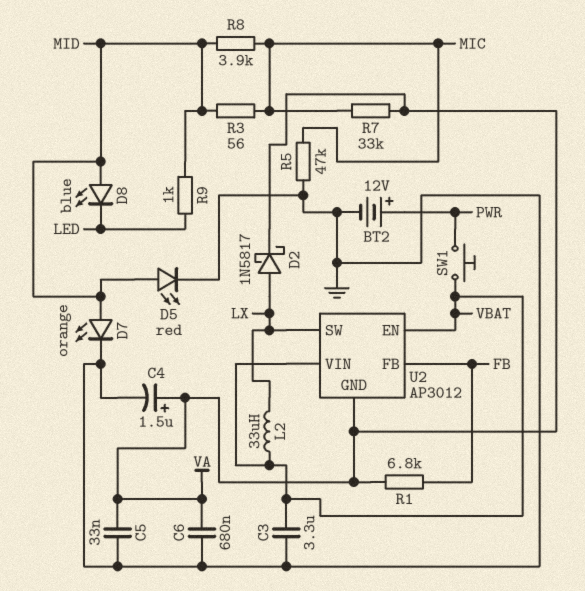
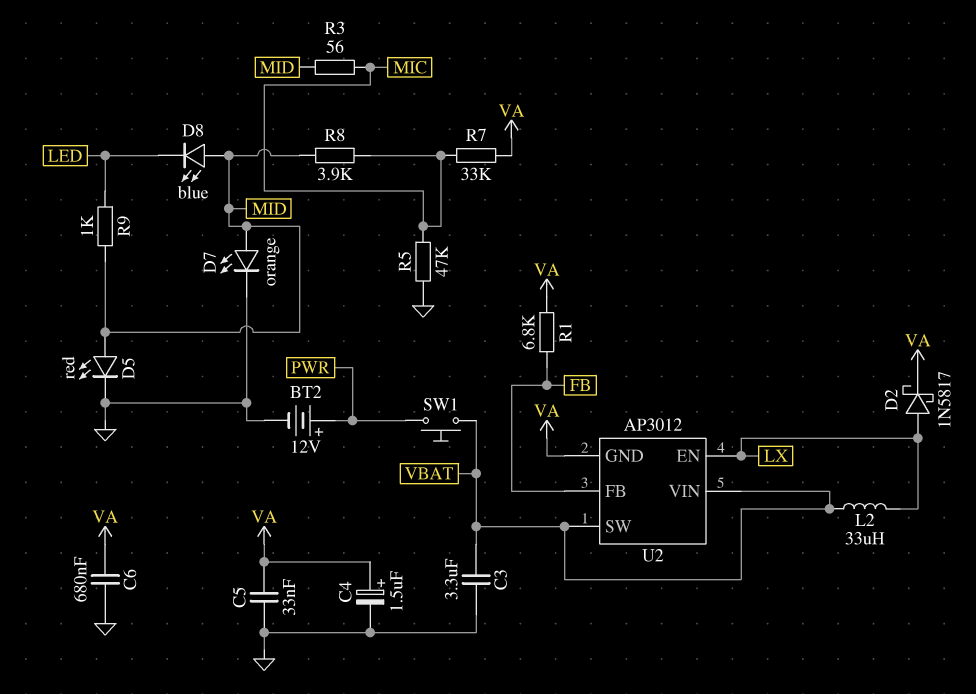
U2 pin EN: VBAT -> LX
U2 pin SW: LX -> VBAT

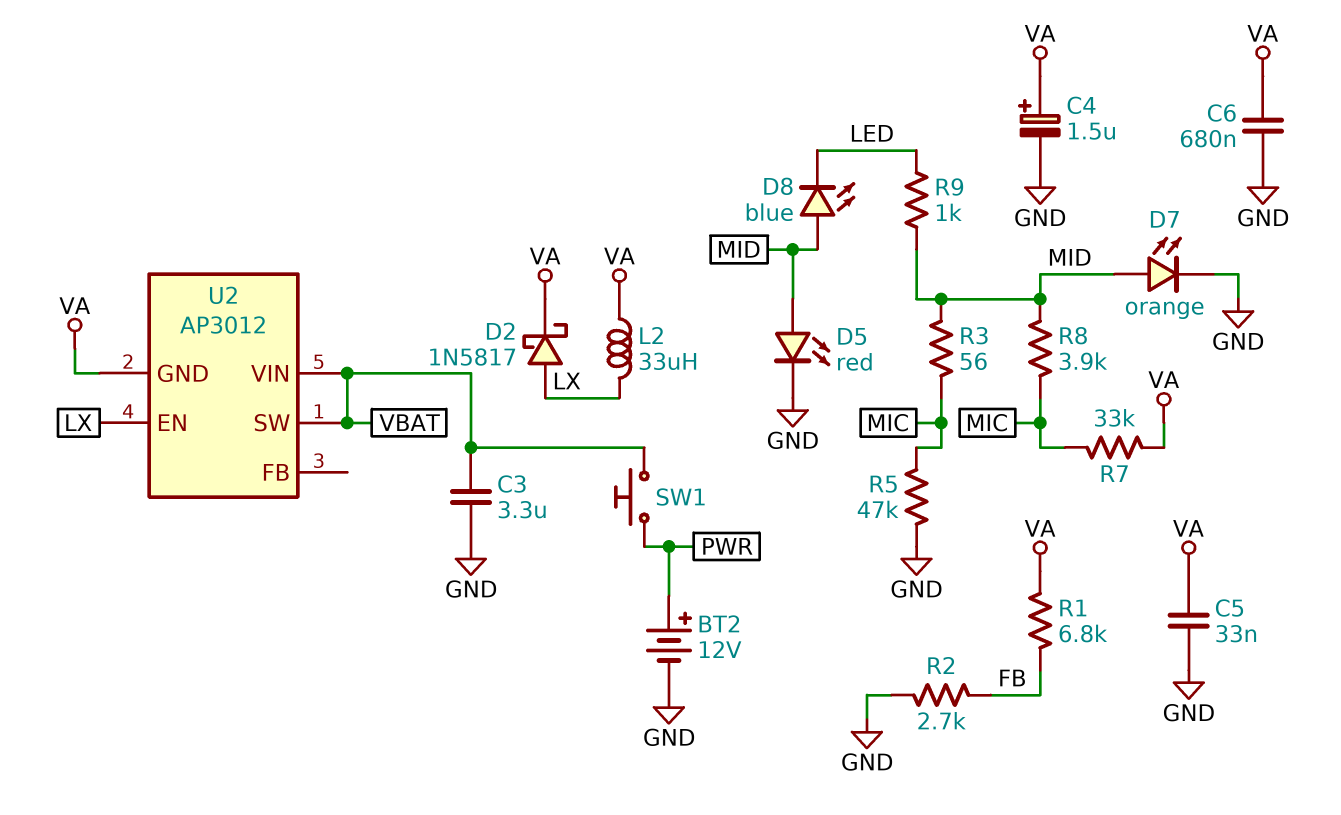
L2: 33uH (LX, VBAT) -> 33uH (LX, VA)
R2: none -> 2.7k (FB, GND)
U2 pin FB: FB -> none

